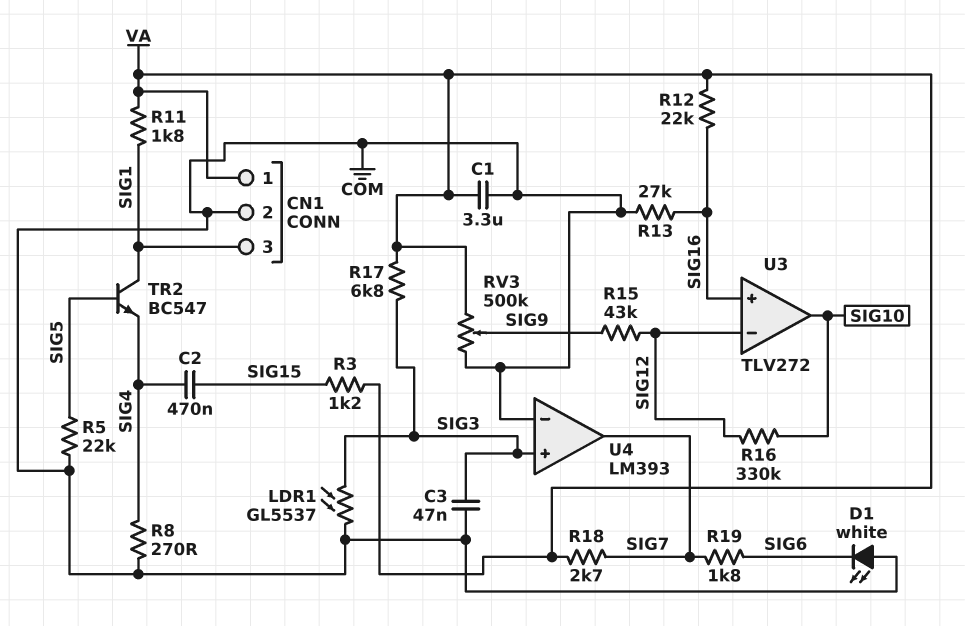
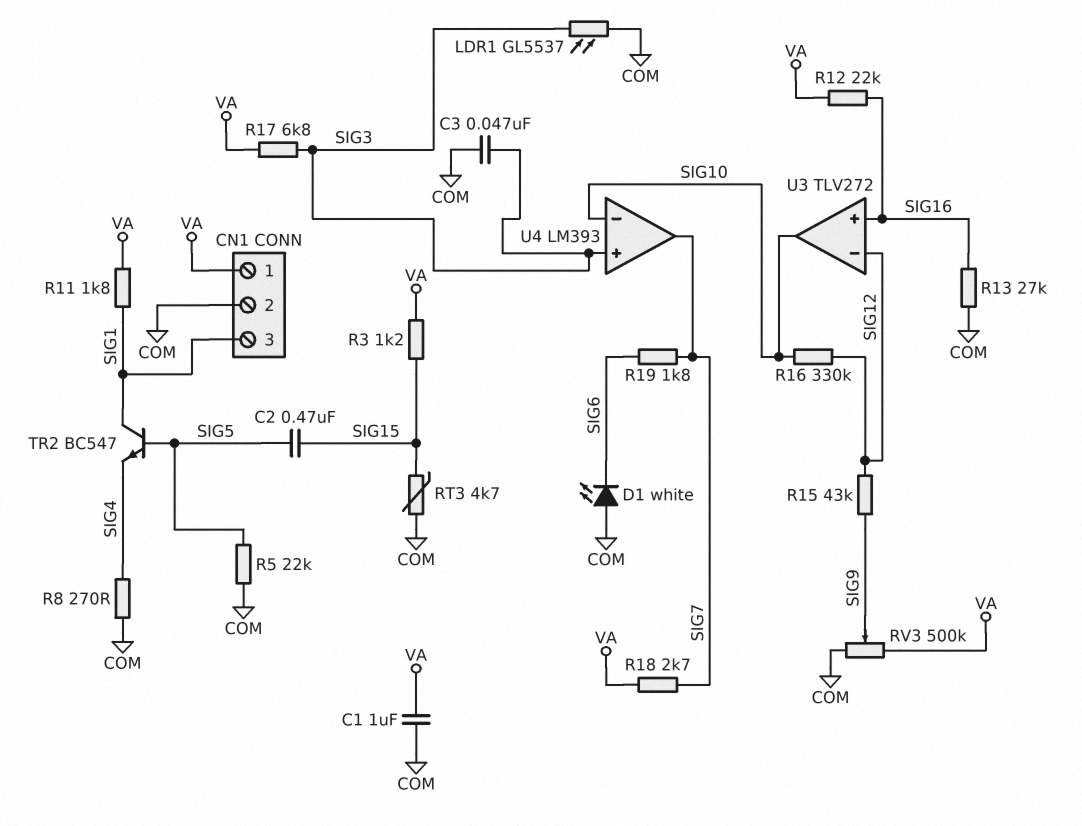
C1: 3.3uF (COM, VA) -> 1uF (COM, VA)
C2: 470nF (SIG4, SIG15) -> 470nF (SIG5, SIG15)
RT3: none -> 4.7k (COM, SIG15)
U4 pin in-: COM -> SIG10

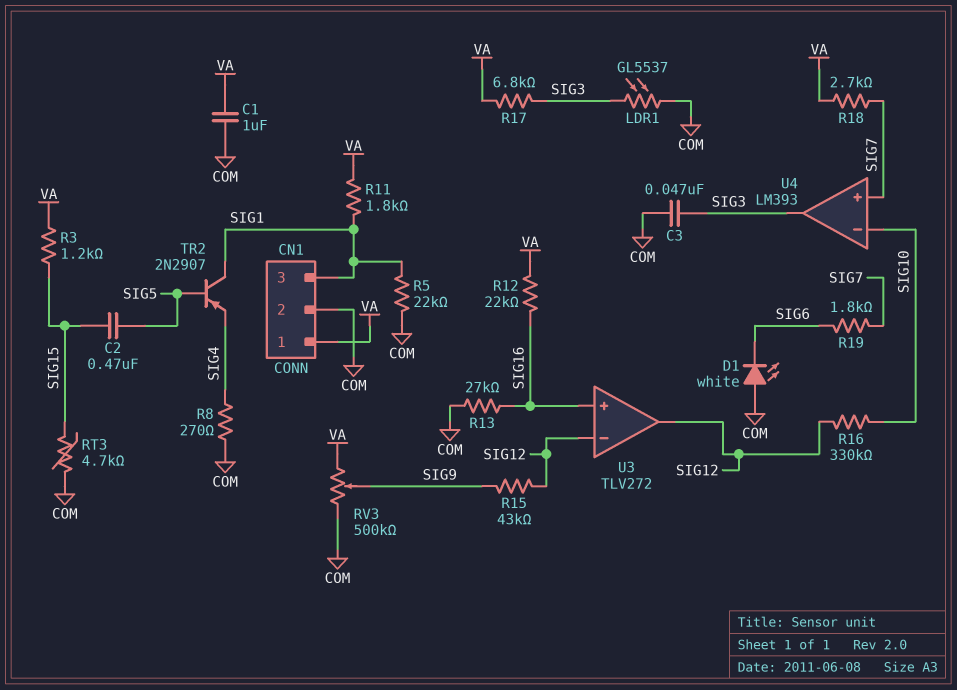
R5: 22k (COM, SIG5) -> 22k (COM, SIG1)
TR2: NPN BC547 (B SIG5, C SIG1, E SIG4) -> PNP 2N2907 (B SIG5, C SIG1, E SIG4)
U3 pin out: SIG10 -> SIG12
U4 pin in+: SIG3 -> SIG7
U4 pin out: SIG7 -> SIG3

